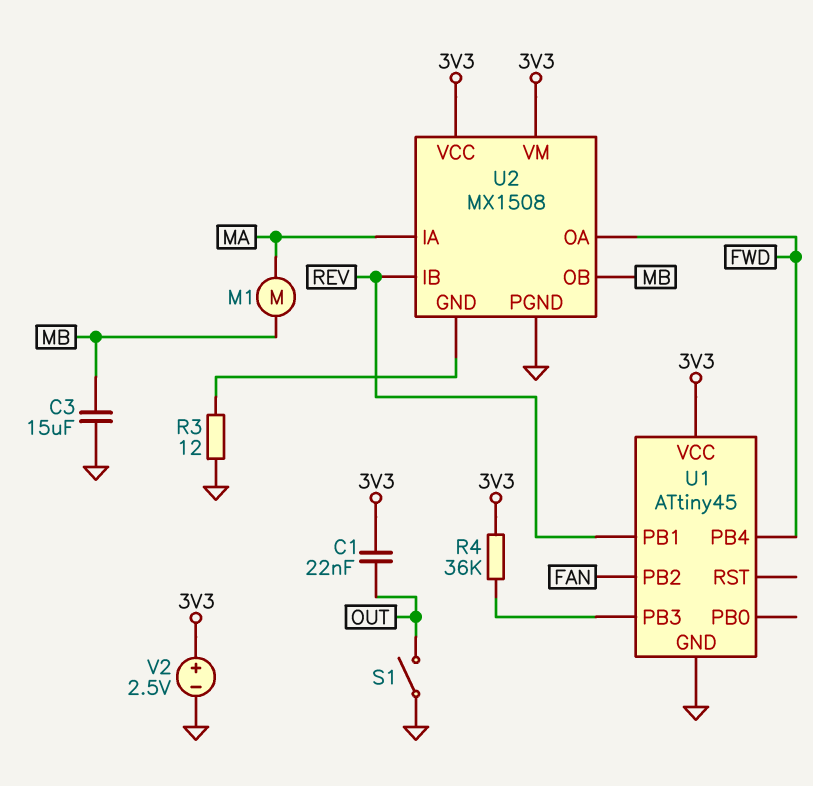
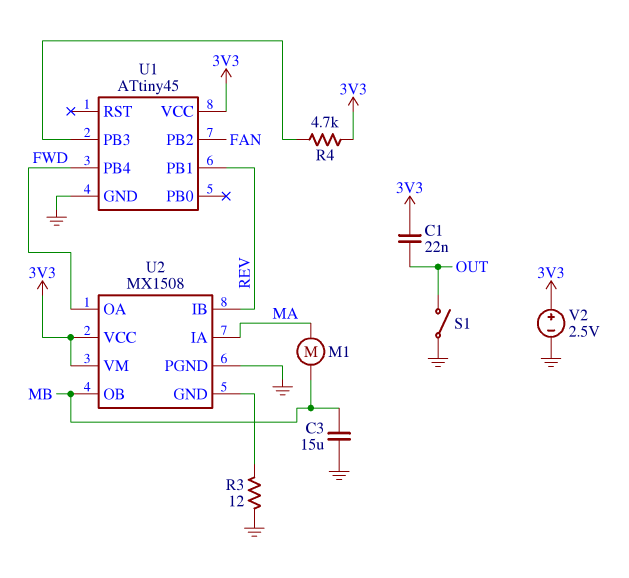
R4: 36k (3V3, U1/PB3) -> 4.7k (3V3, U1/PB3)

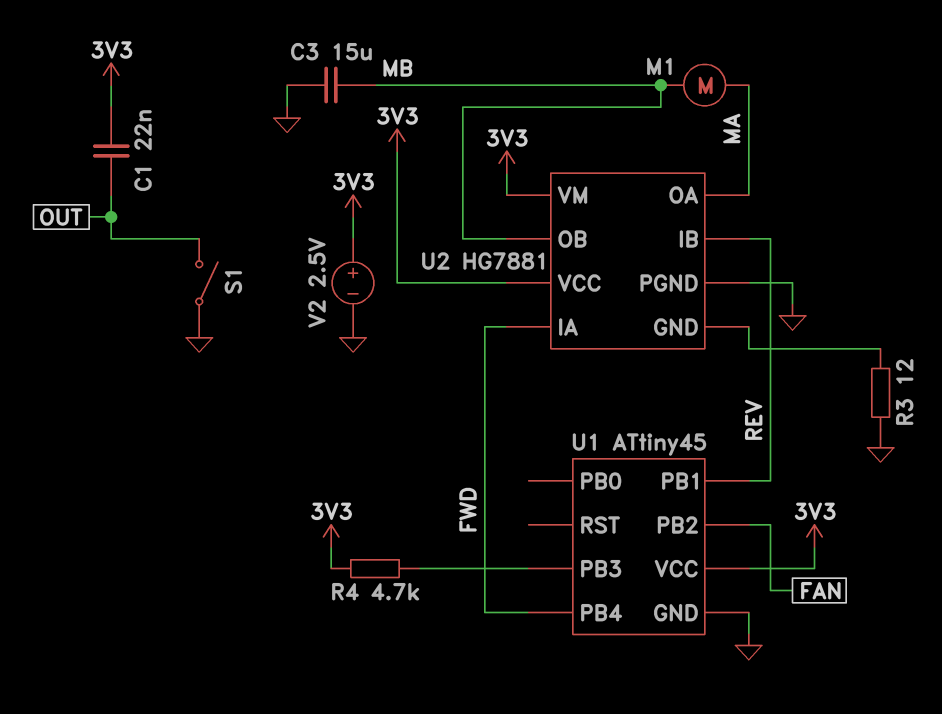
U2: MX1508 -> HG7881
U2 pin IA: MA -> FWD
U2 pin OA: FWD -> MA

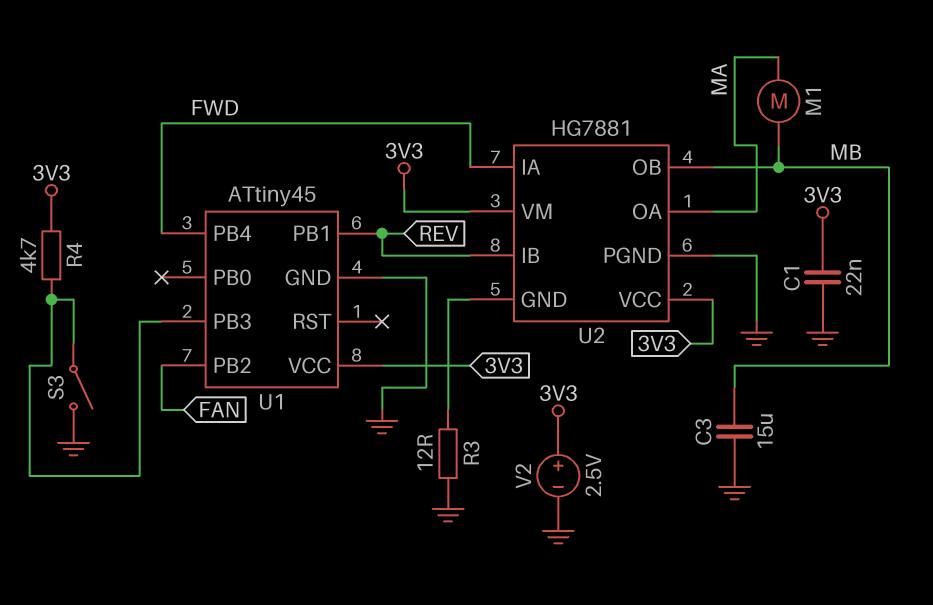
C1: 22nF (3V3, OUT) -> 22nF (3V3, GND)
S1: switch (GND, OUT) -> none
S3: none -> switch (GND, U1/PB3)

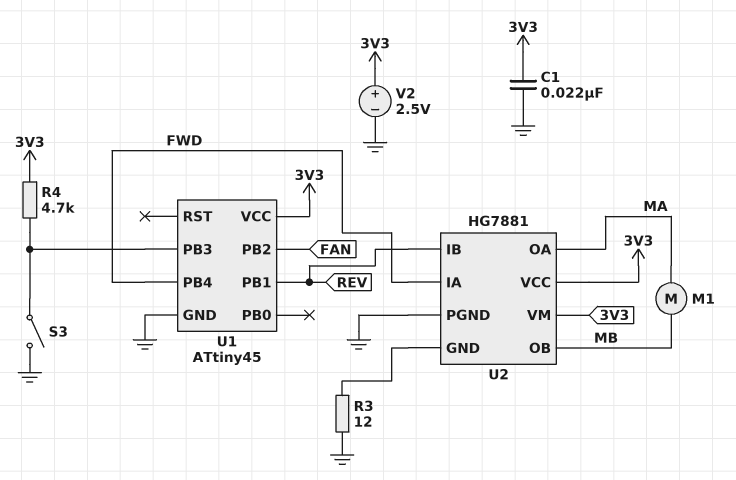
C3: 15uF (GND, MB) -> none

